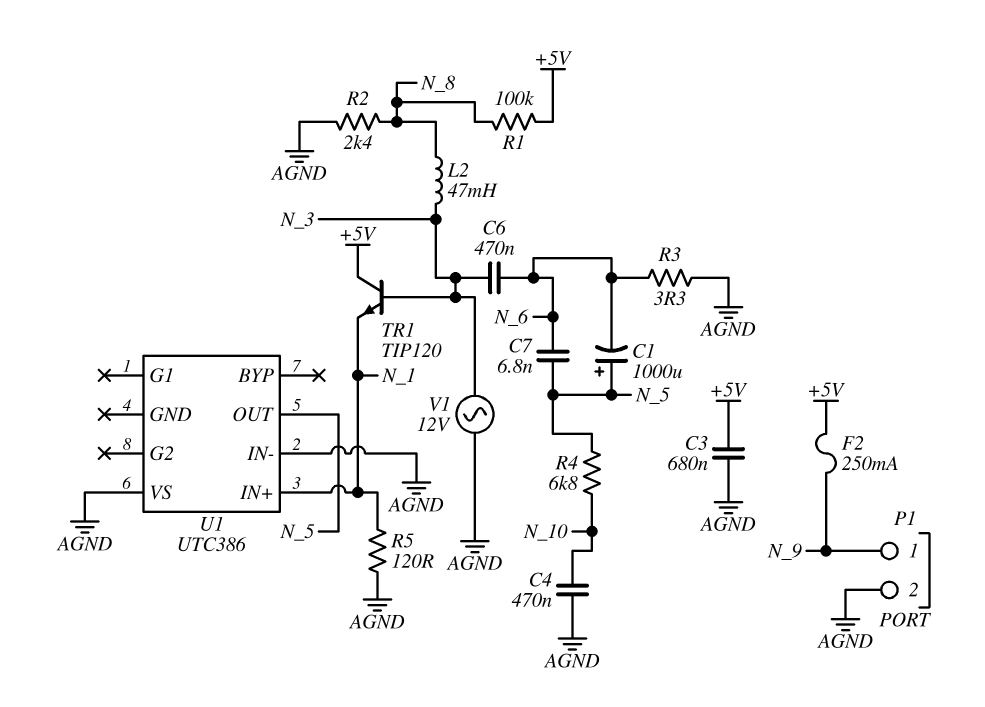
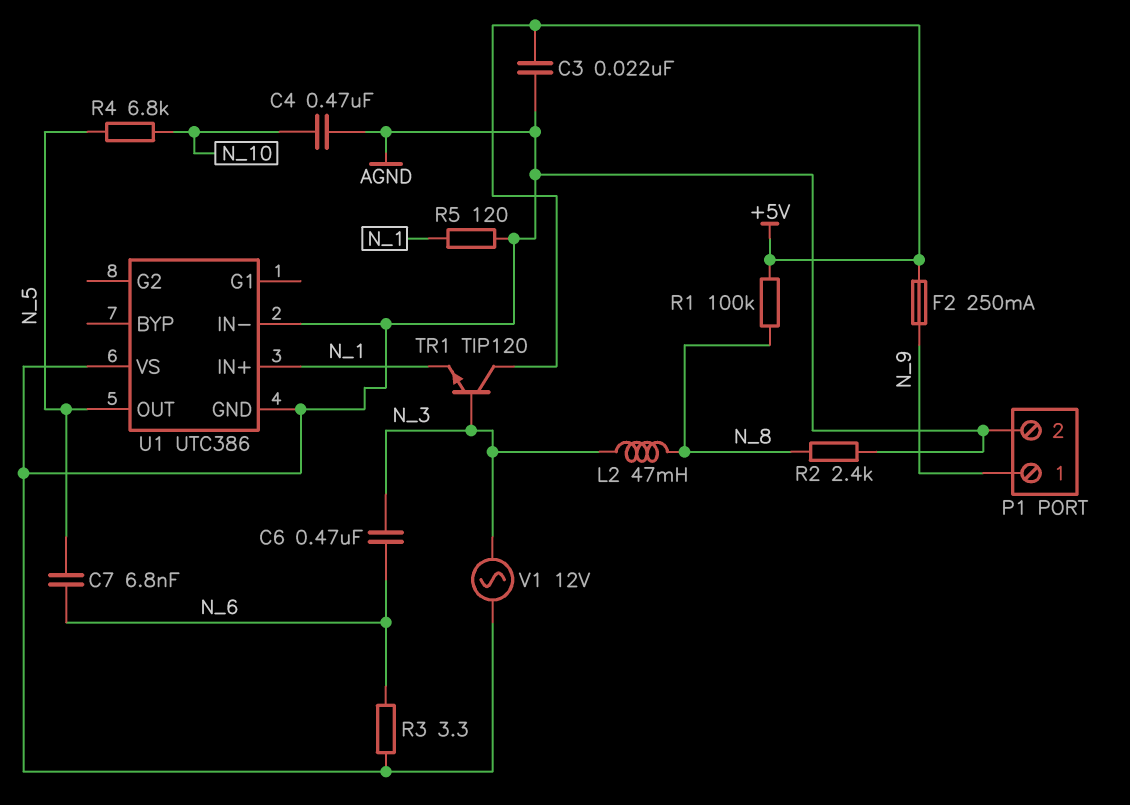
C1: 1000uF (plus N_5, minus N_6) -> none
C3: 680nF (+5V, AGND) -> 22nF (+5V, AGND)
U1 pin GND: none -> AGND

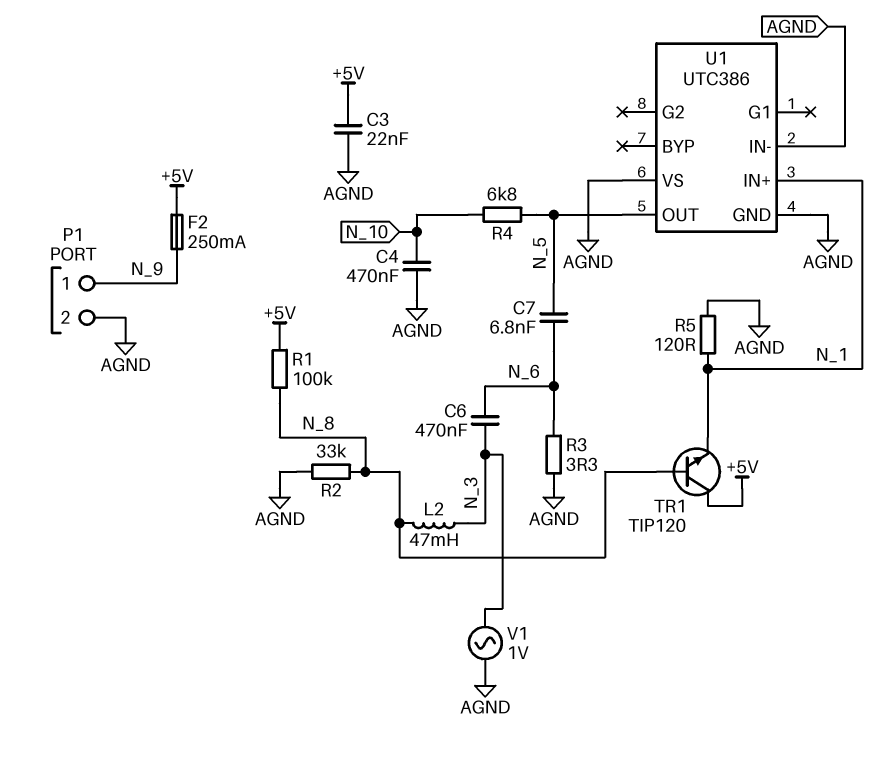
R2: 2.4k (AGND, N_8) -> 33k (AGND, N_8)
TR1: NPN TIP120 (B N_3, C +5V, E N_1) -> NPN TIP120 (B N_8, C +5V, E N_1)
V1: AC 12V (AGND, N_3) -> AC 1V (AGND, N_3)

